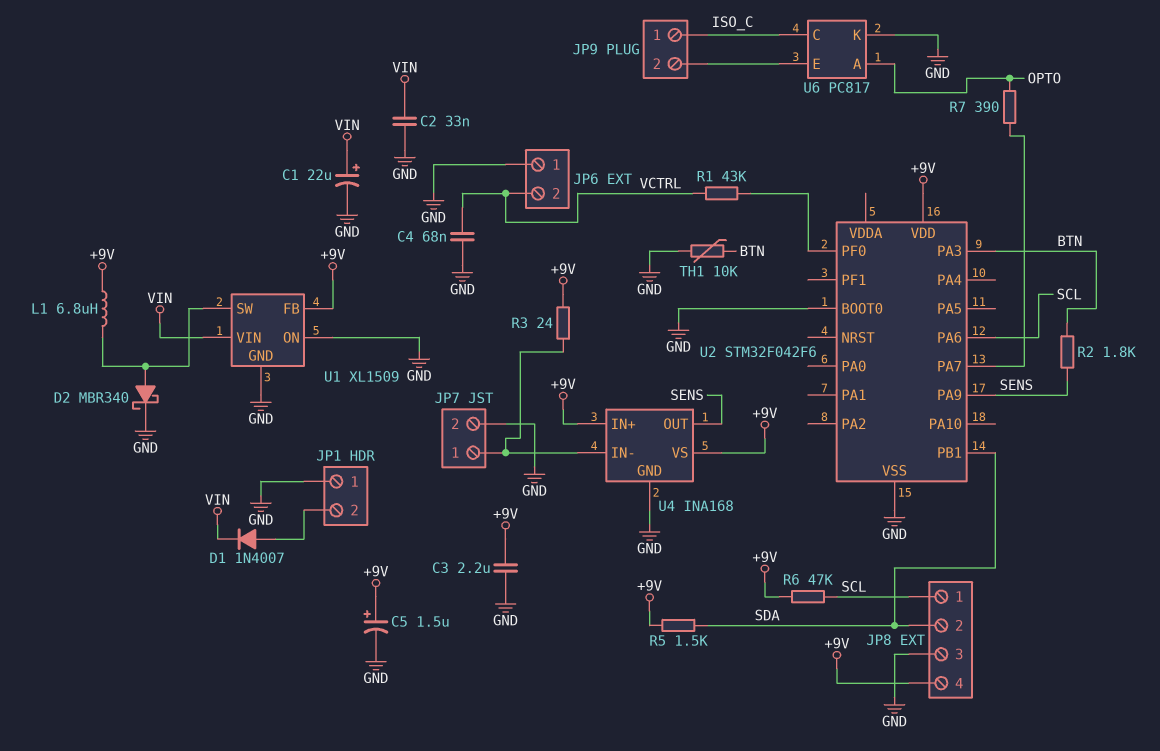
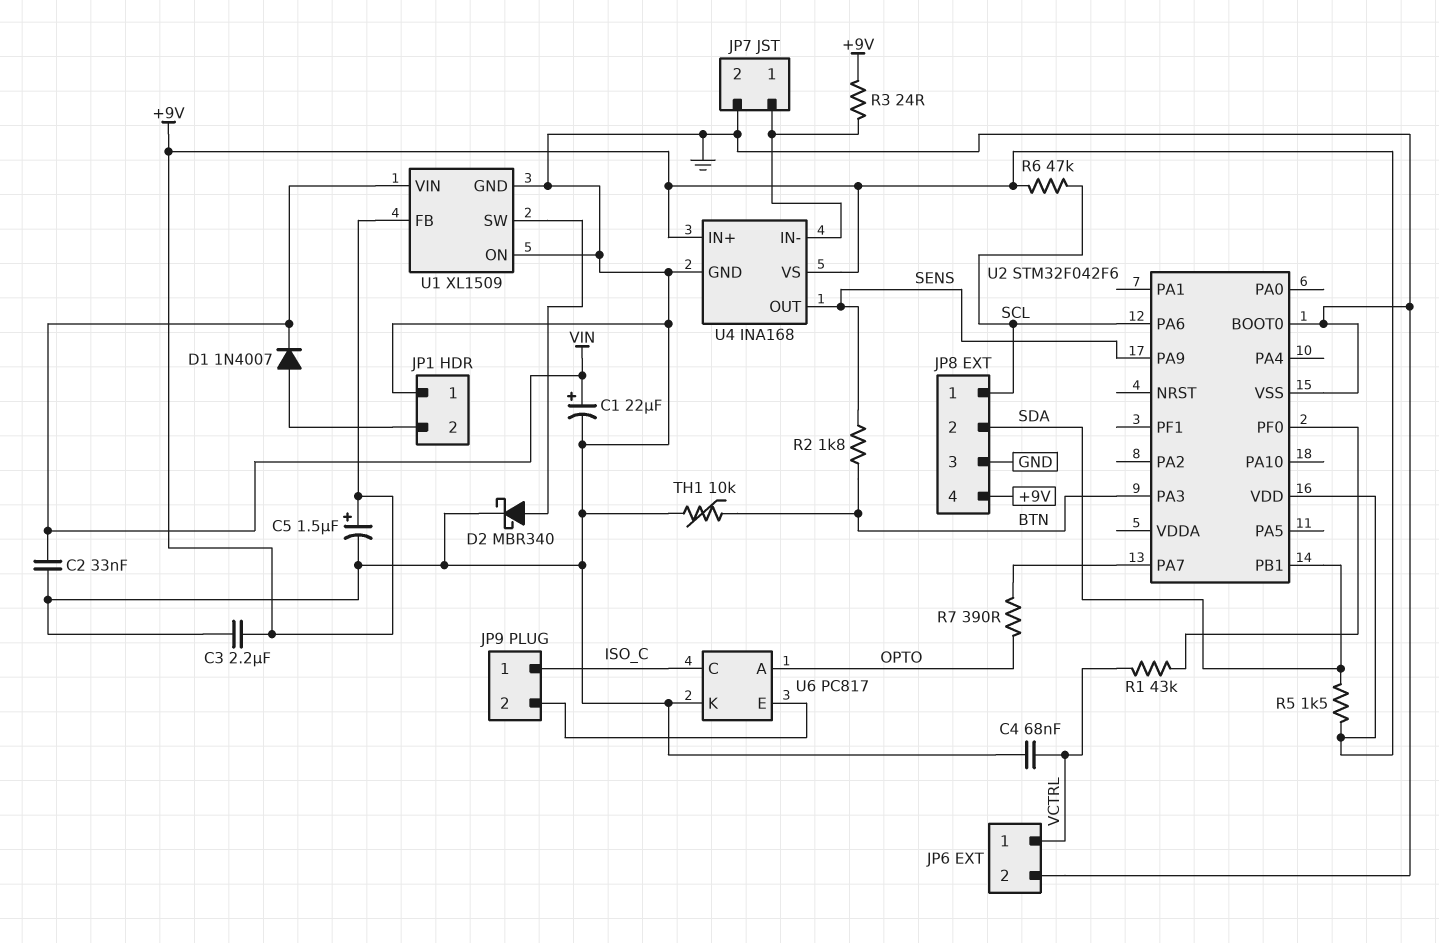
JP6 pin 1: GND -> VCTRL
JP6 pin 2: VCTRL -> GND
L1: 6.8uH (+9V, U1/SW) -> none

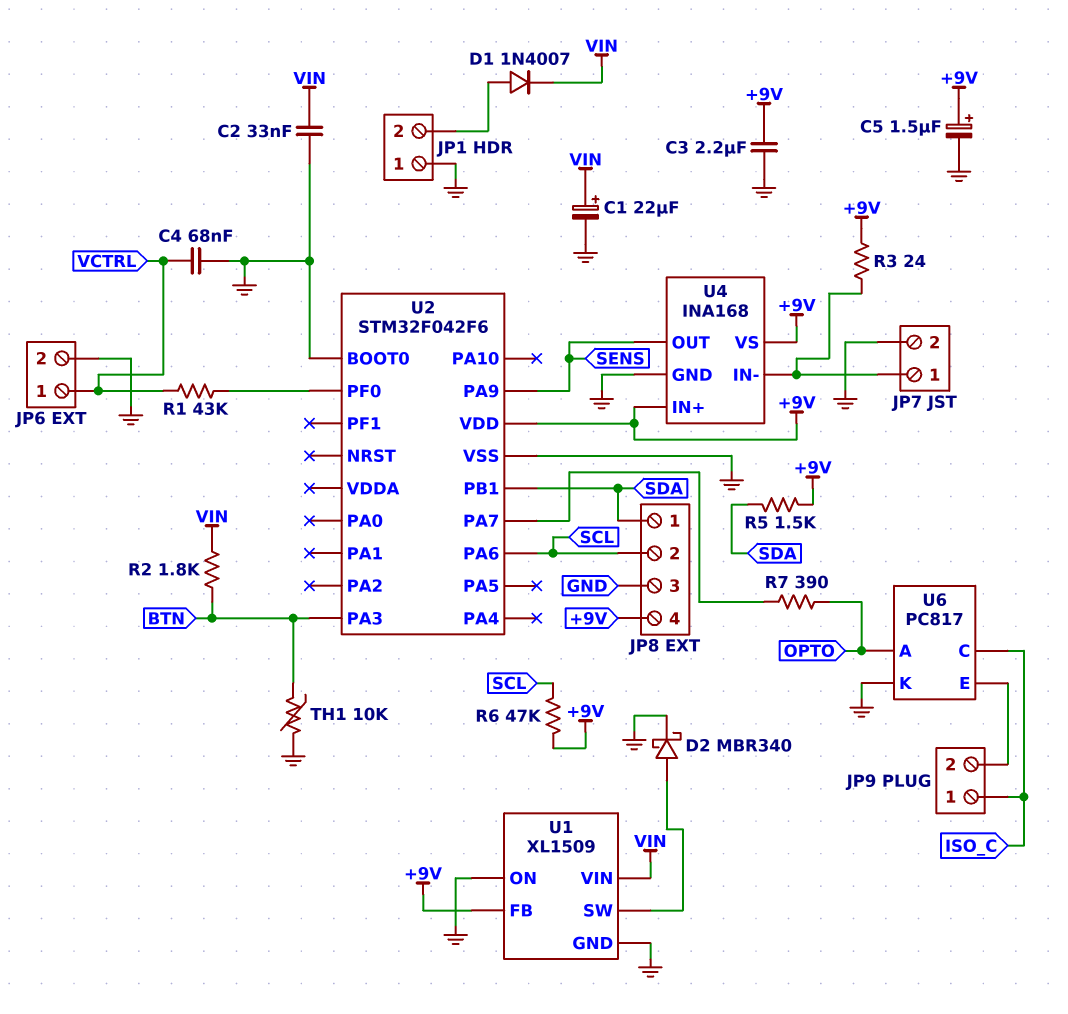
JP8 pin 1: SCL -> SDA
JP8 pin 2: SDA -> SCL
R2: 1.8k (BTN, SENS) -> 1.8k (BTN, VIN)

